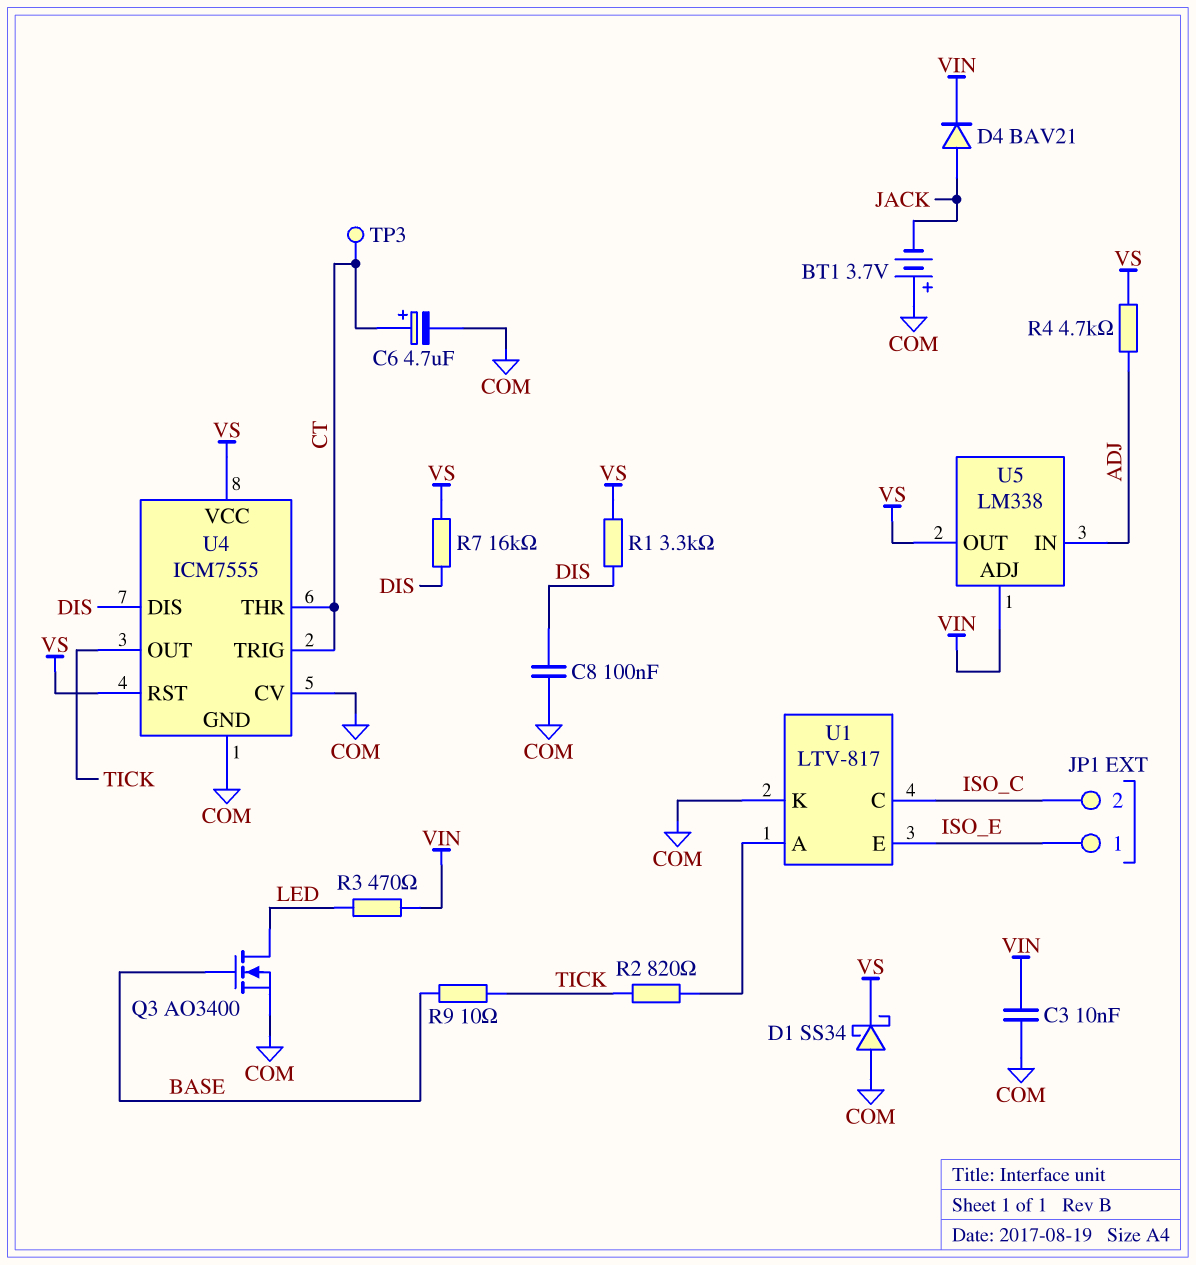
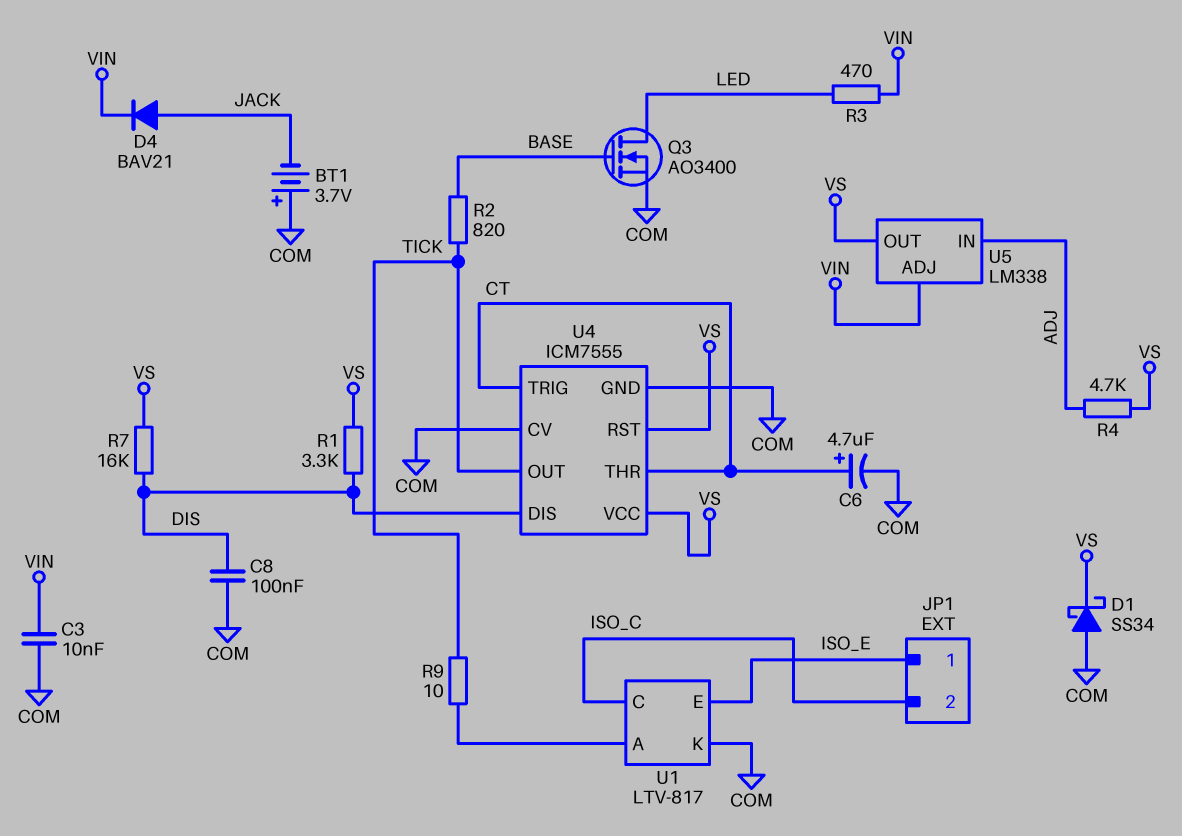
R2: 820 (TICK, U1/A) -> 820 (BASE, TICK)
R9: 10 (BASE, TICK) -> 10 (TICK, U1/A)
TP3: test point (CT) -> none

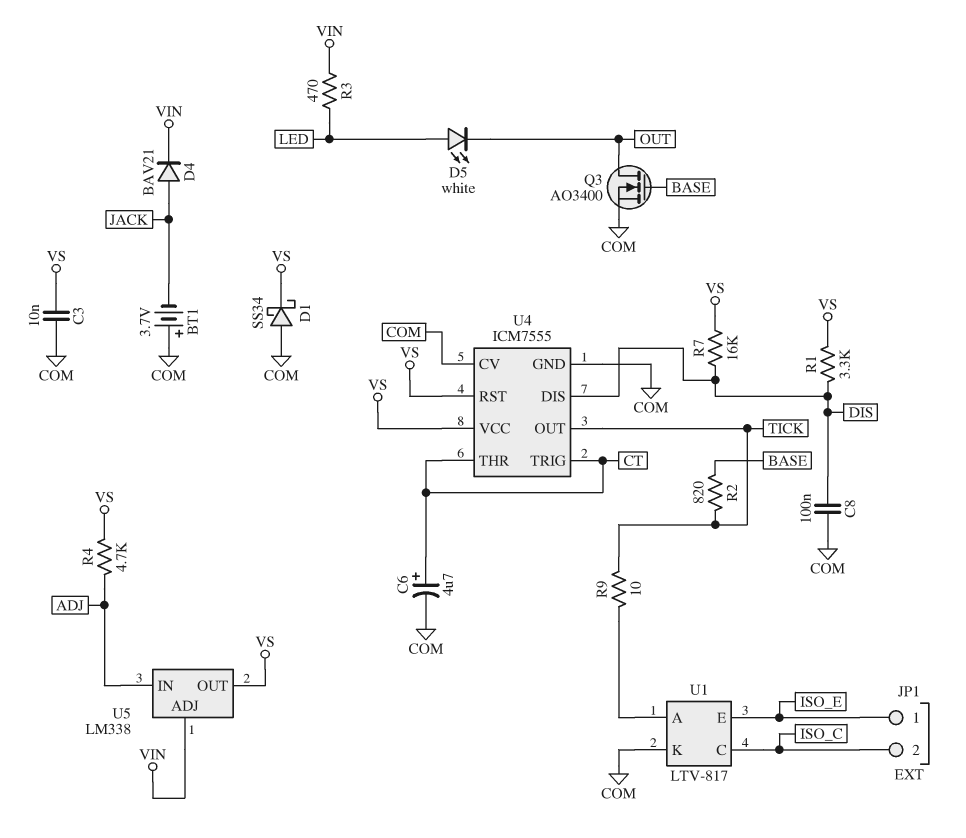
C3: 10nF (COM, VIN) -> 10nF (COM, VS)
D5: none -> LED white (A LED, K OUT)
Q3: NMOS AO3400 (G BASE, D LED, S COM) -> NMOS AO3400 (G BASE, D OUT, S COM)

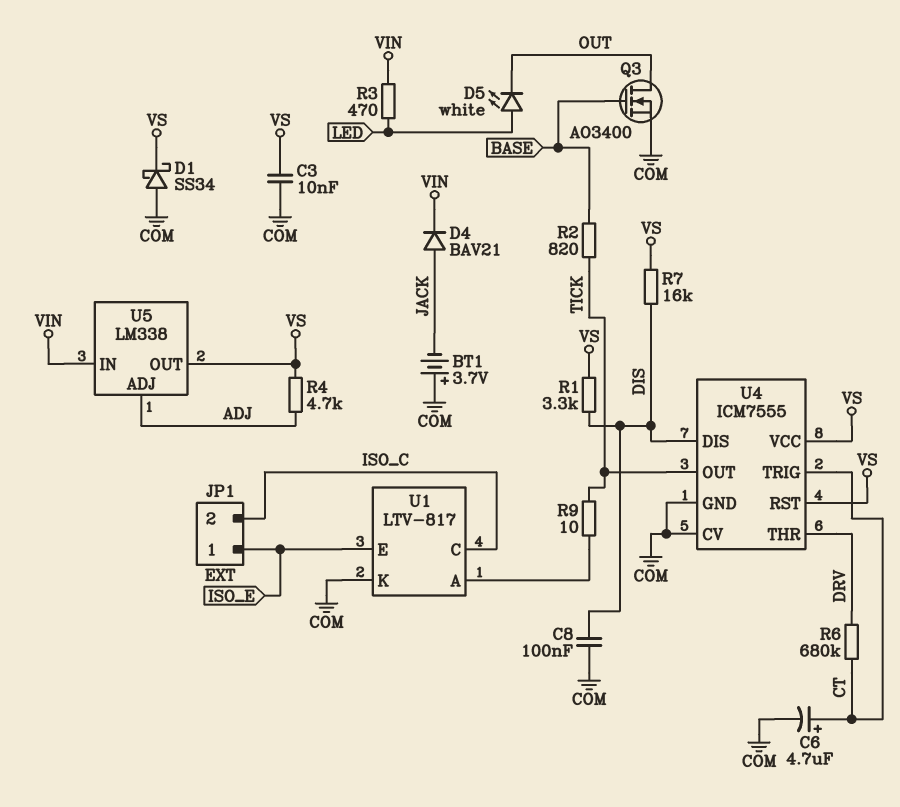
R6: none -> 680k (CT, DRV)
U4 pin THR: CT -> DRV
U5 pin ADJ: VIN -> ADJ
U5 pin IN: ADJ -> VIN

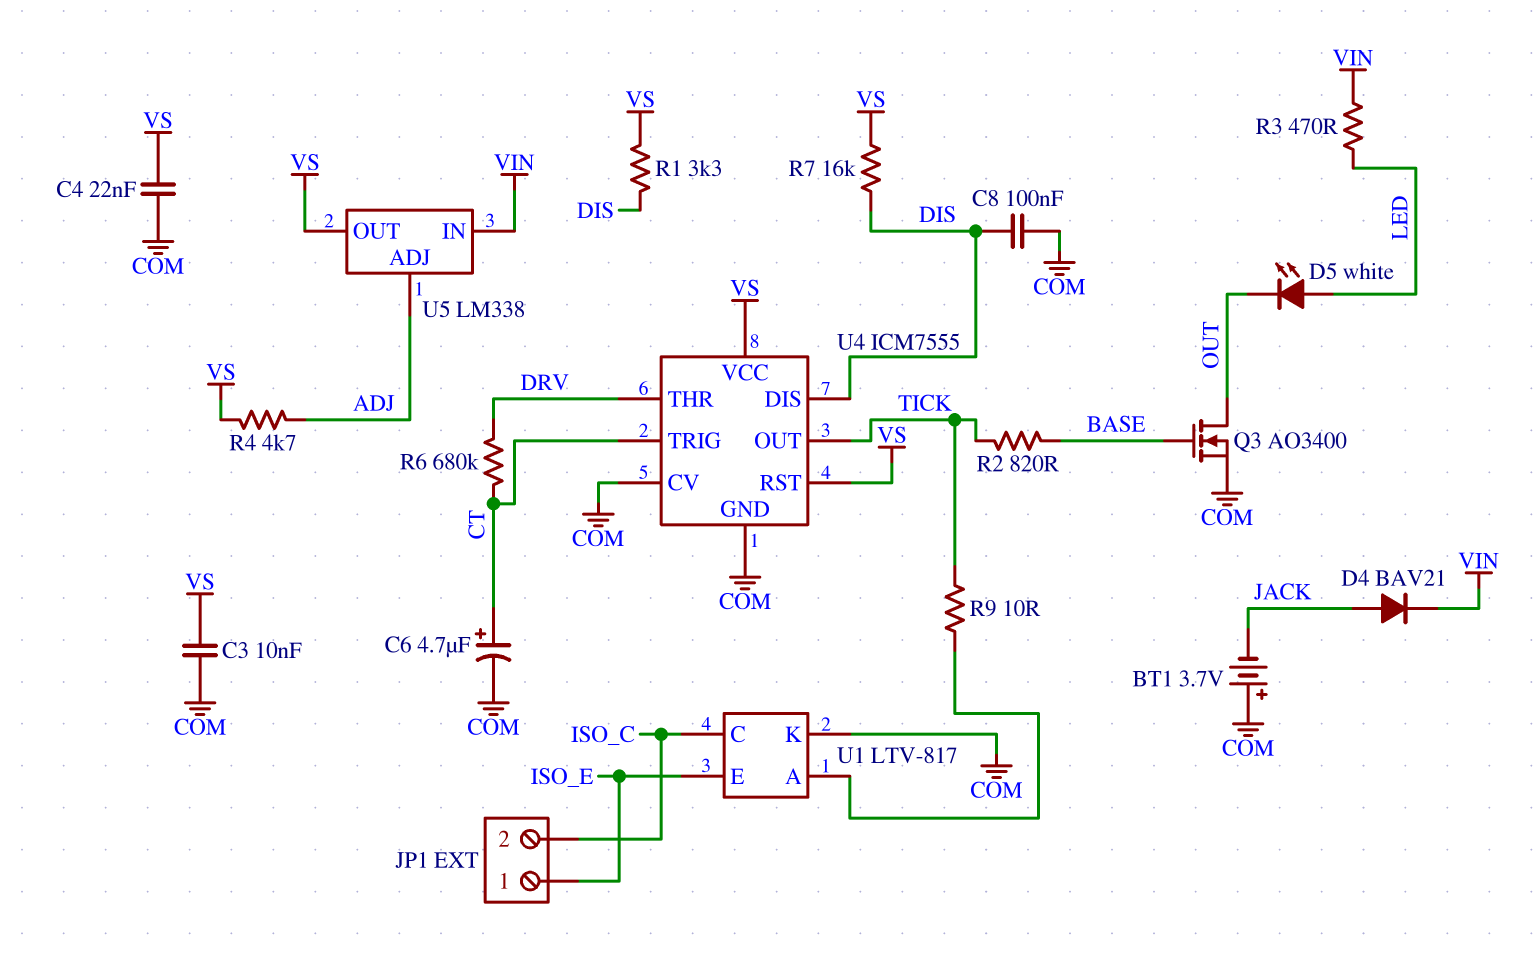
C4: none -> 22nF (COM, VS)
D1: schottky SS34 (A COM, K VS) -> none

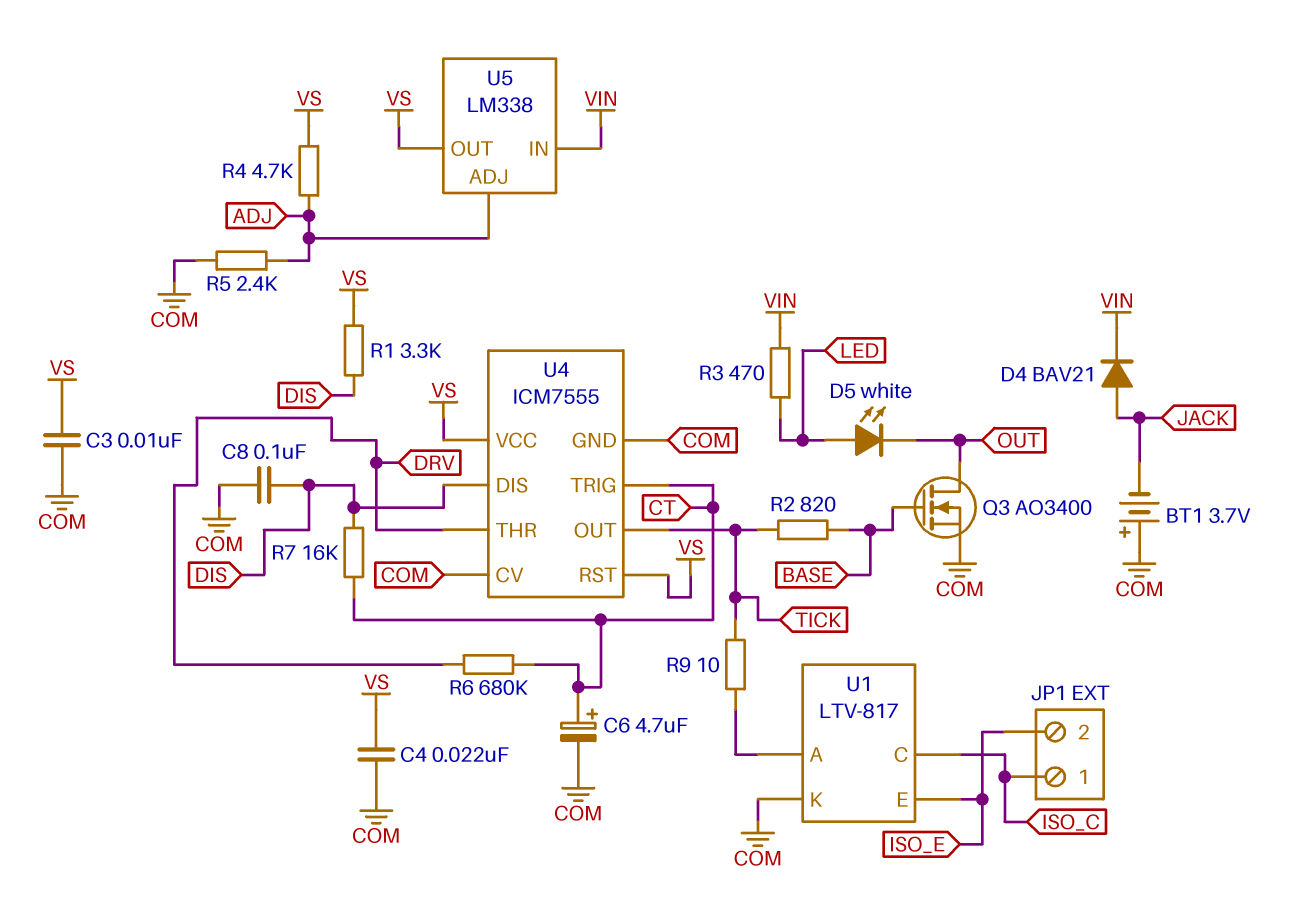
JP1 pin 1: ISO_E -> ISO_C
JP1 pin 2: ISO_C -> ISO_E
R5: none -> 2.4k (ADJ, COM)
R7: 16k (DIS, VS) -> 16k (CT, DIS)

